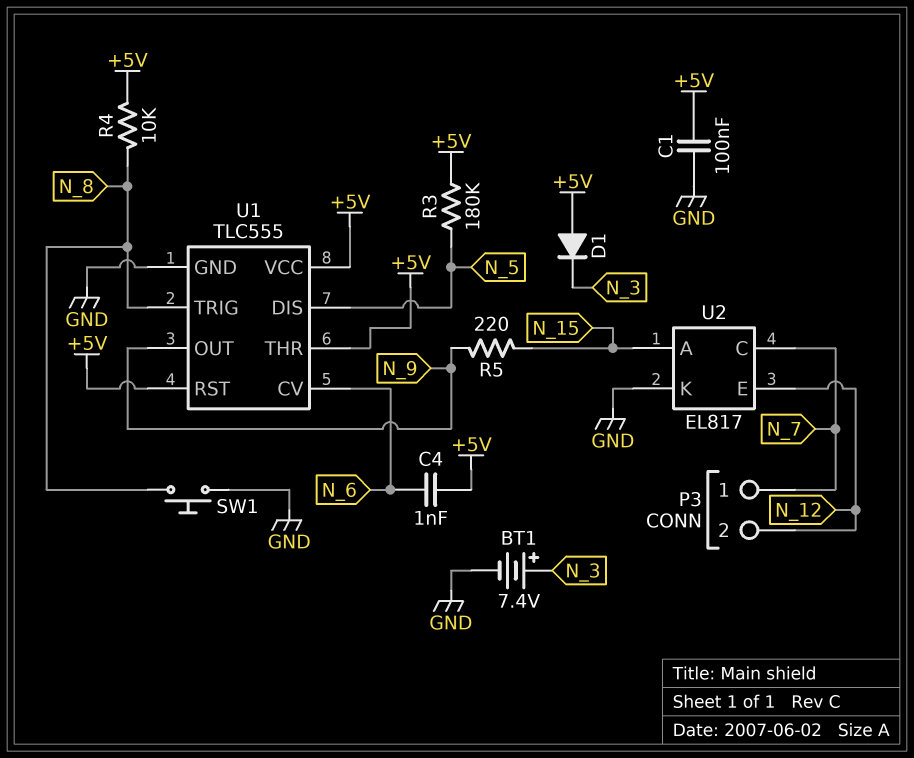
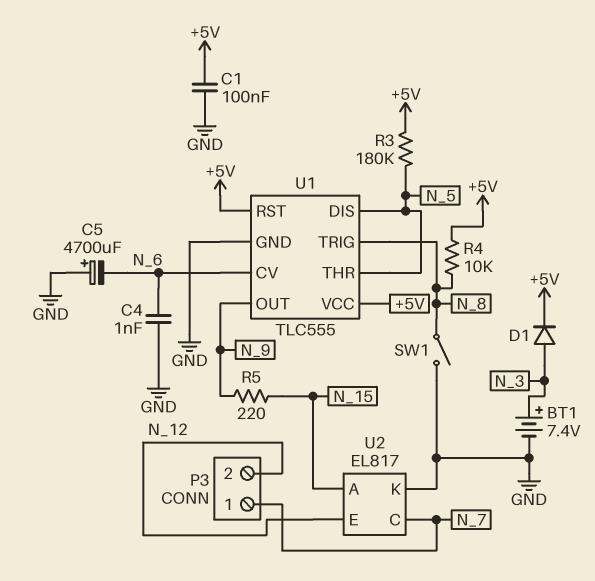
C4: 1nF (+5V, N_6) -> 1nF (GND, N_6)
C5: none -> 4700uF (plus GND, minus N_6)
D1: diode (A +5V, K N_3) -> diode (A N_3, K +5V)
SW1: button (GND, N_8) -> switch (GND, N_8)
U1 pin THR: +5V -> N_5

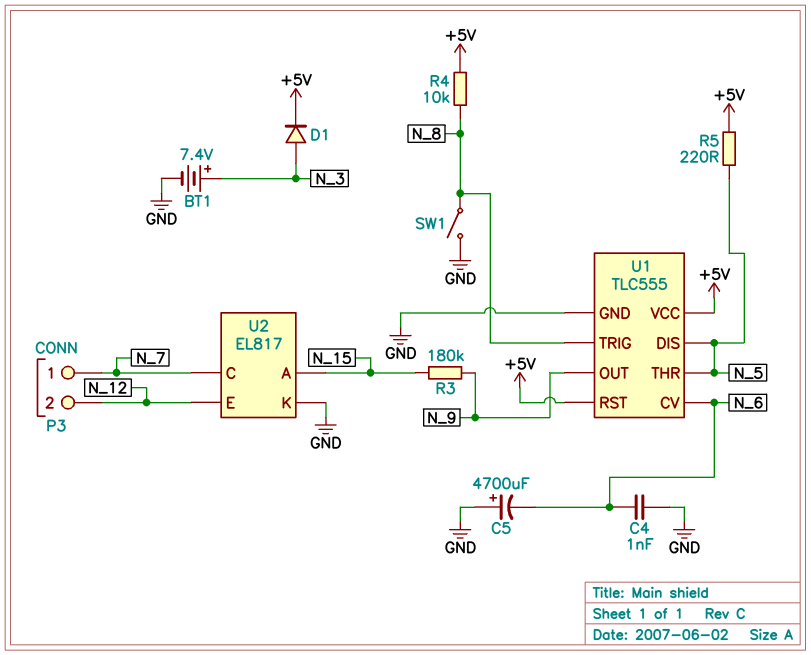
C1: 100nF (+5V, GND) -> none
R3: 180k (+5V, N_5) -> 180k (N_9, N_15)
R5: 220 (N_9, N_15) -> 220 (+5V, N_5)

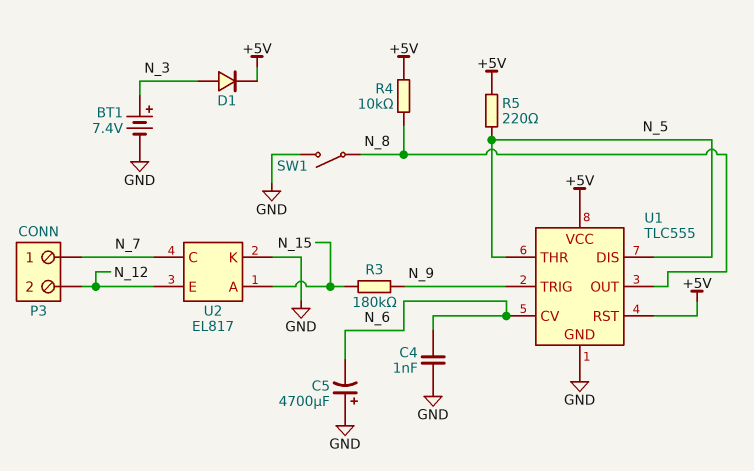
U1 pin OUT: N_9 -> N_8
U1 pin TRIG: N_8 -> N_9

